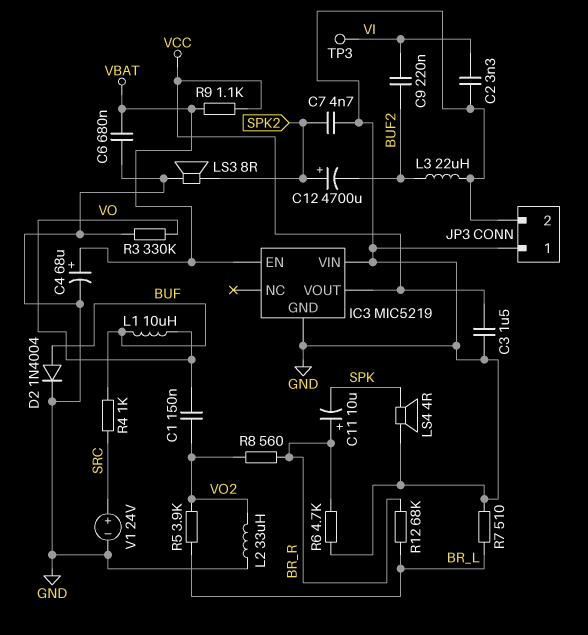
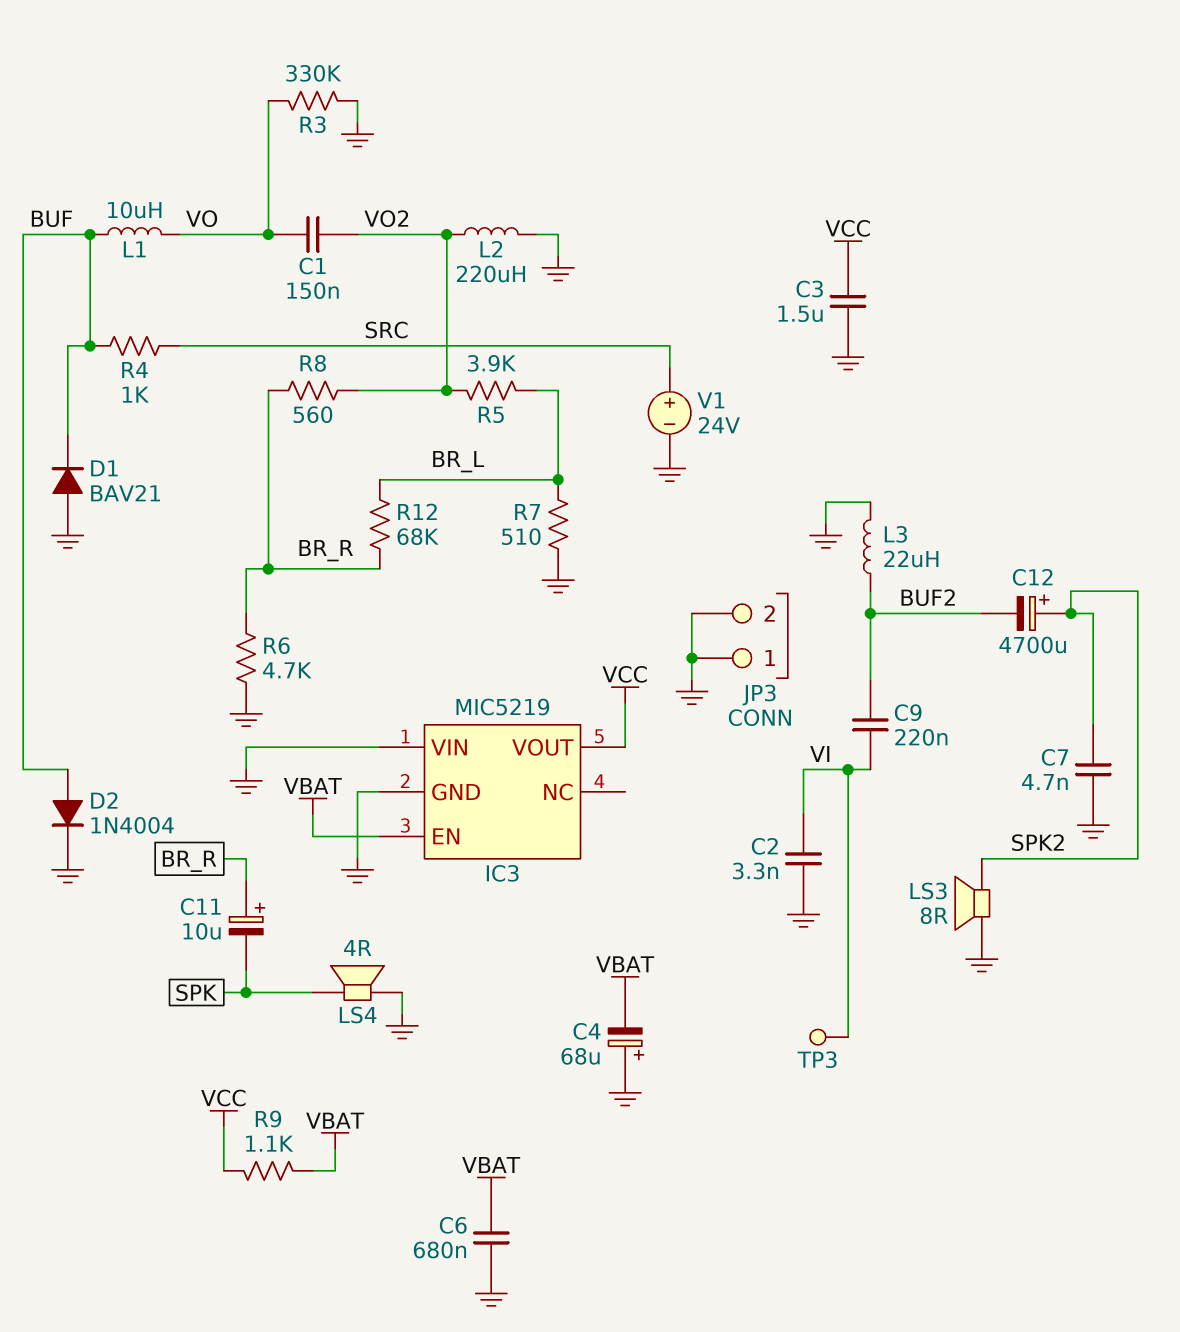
C4: 68uF (plus VBAT, minus GND) -> 68uF (plus GND, minus VBAT)
D1: none -> diode BAV21 (A GND, K BUF)
L2: 33uH (GND, VO2) -> 220uH (GND, VO2)

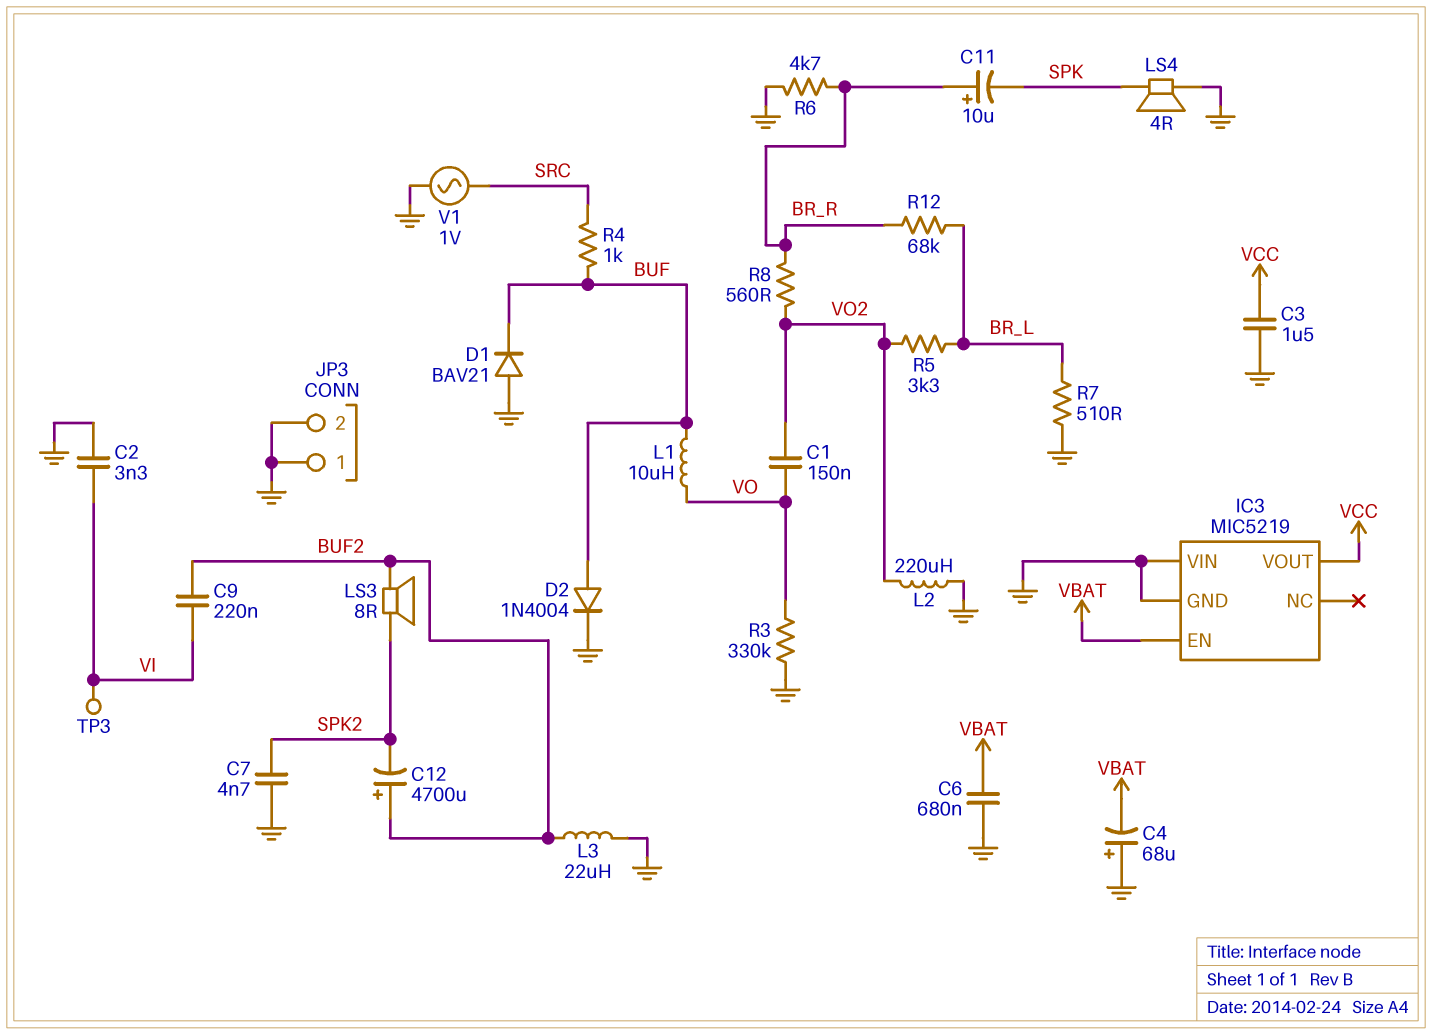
C12: 4700uF (plus SPK2, minus BUF2) -> 4700uF (plus BUF2, minus SPK2)
LS3: speaker 8R (GND, SPK2) -> speaker 8R (BUF2, SPK2)
R5: 3.9k (BR_L, VO2) -> 3.3k (BR_L, VO2)
R9: 1.1k (VBAT, VCC) -> none
V1: 24V (plus SRC, minus GND) -> AC 1V (GND, SRC)

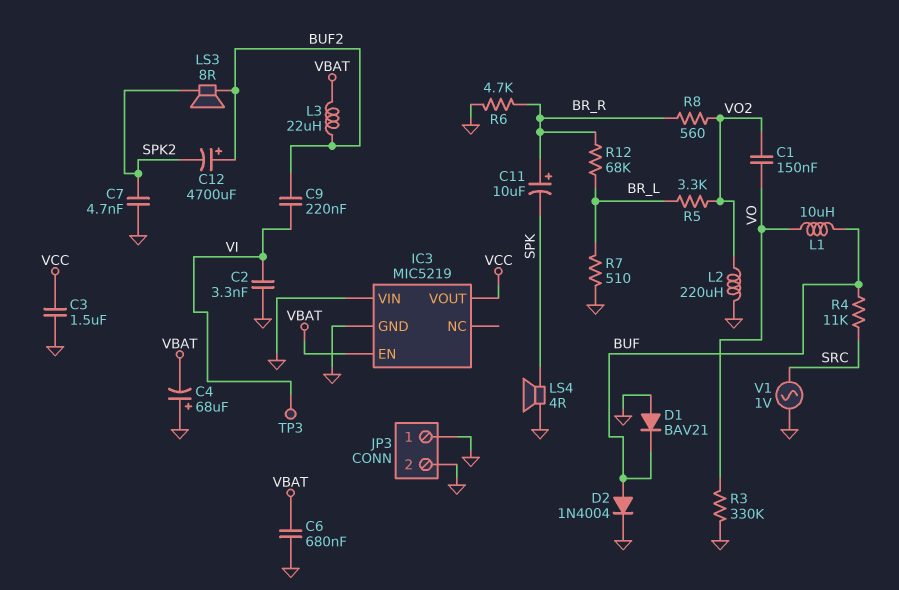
L3: 22uH (BUF2, GND) -> 22uH (BUF2, VBAT)
R4: 1k (BUF, SRC) -> 11k (BUF, SRC)

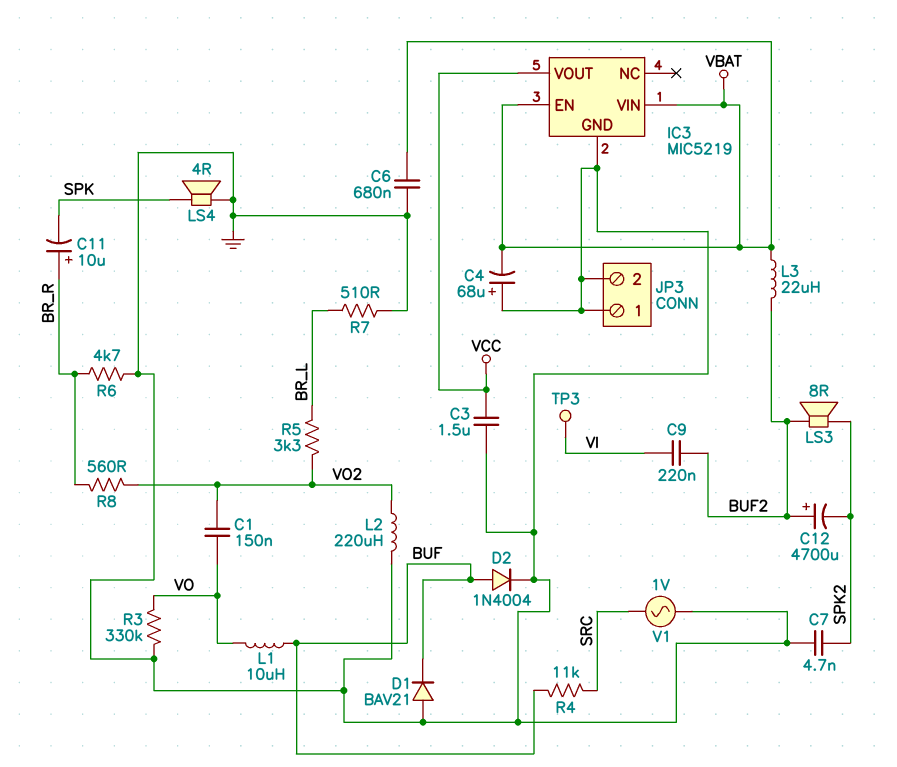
C2: 3.3nF (GND, VI) -> none
IC3 pin VIN: GND -> VBAT
R12: 68k (BR_L, BR_R) -> none

